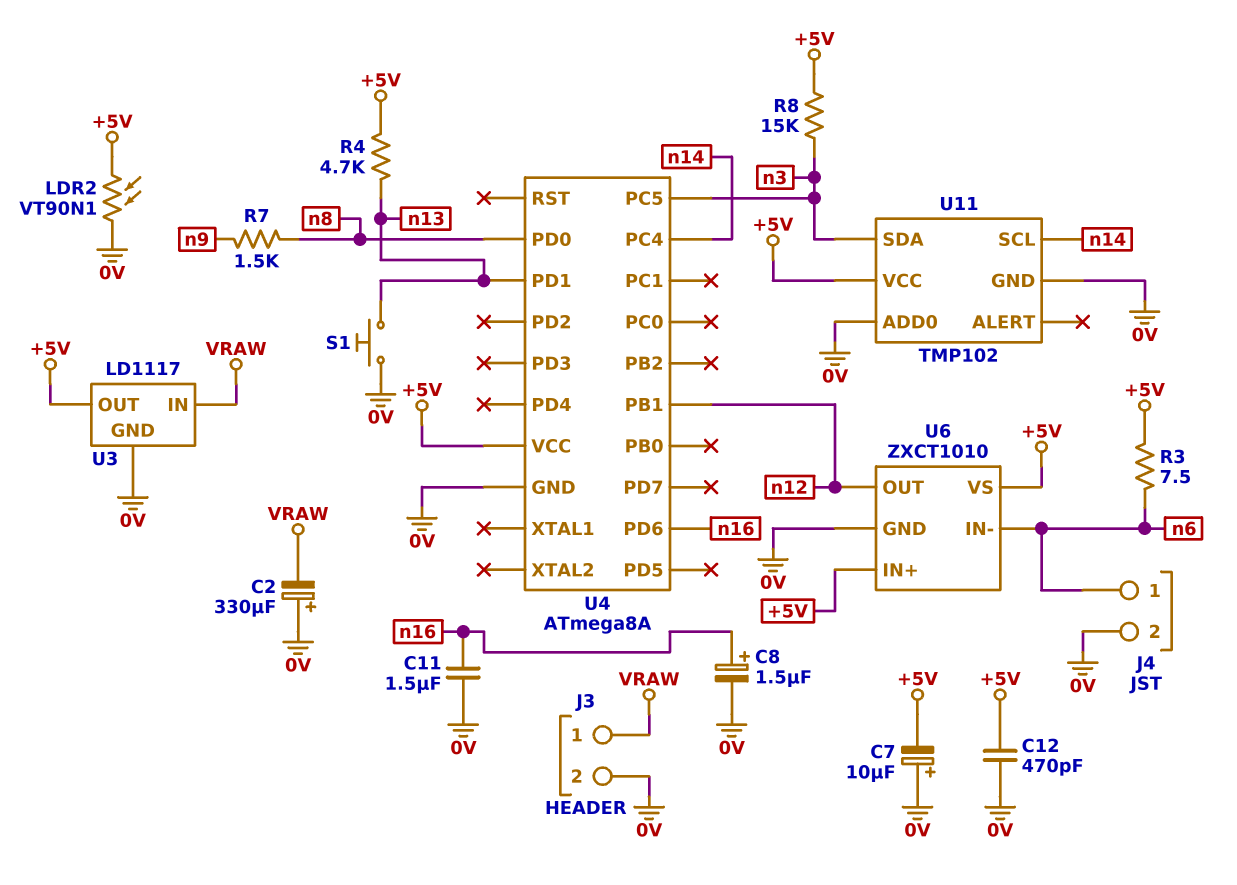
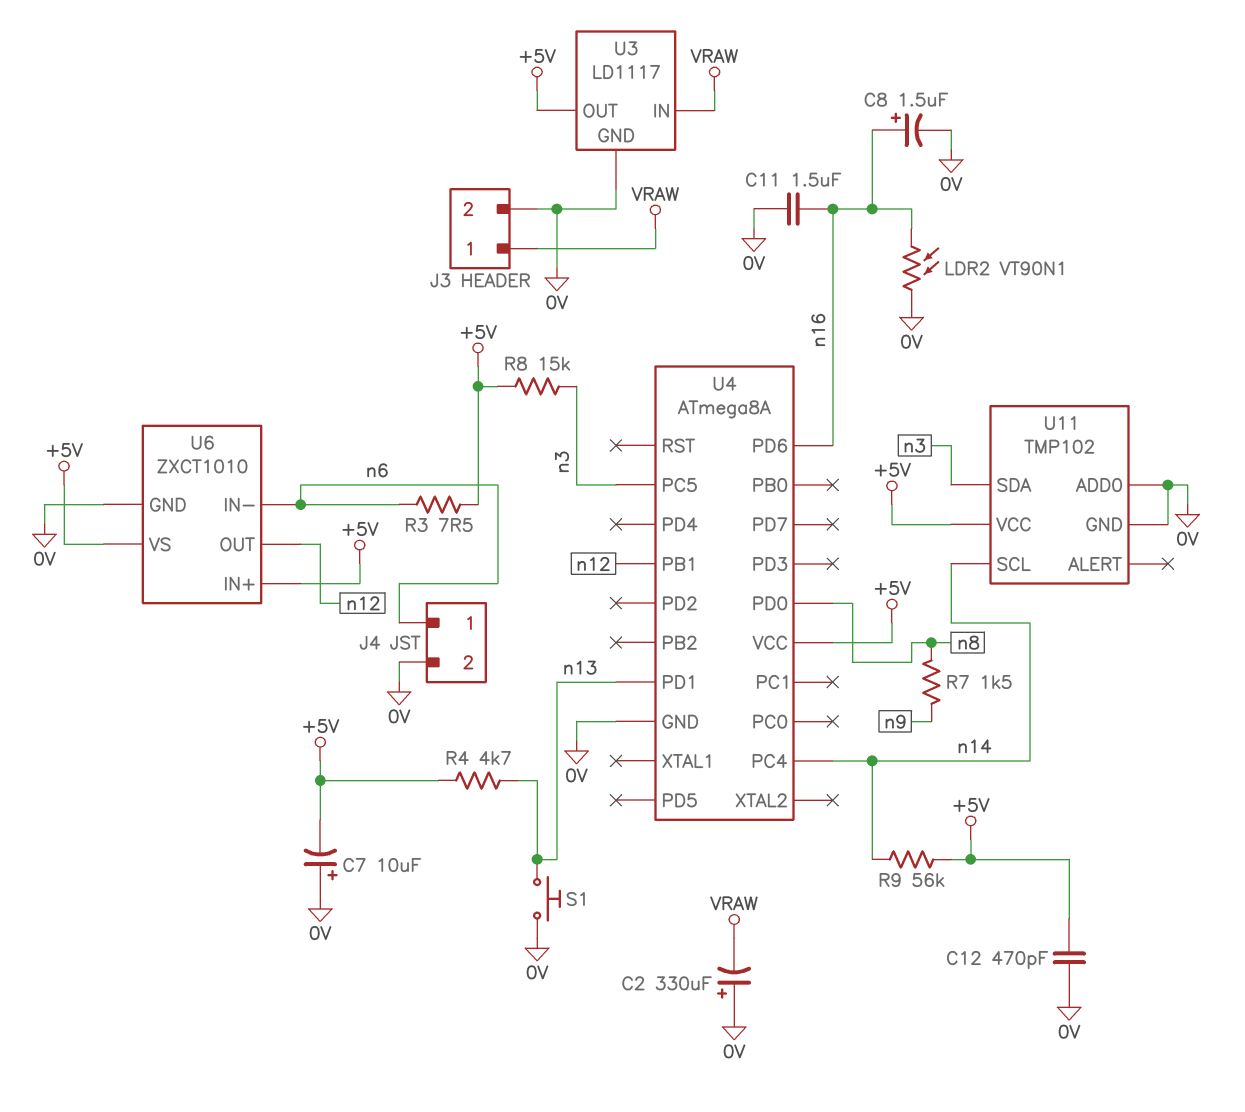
LDR2: VT90N1 (+5V, 0V) -> VT90N1 (0V, n16)
R9: none -> 56k (+5V, n14)

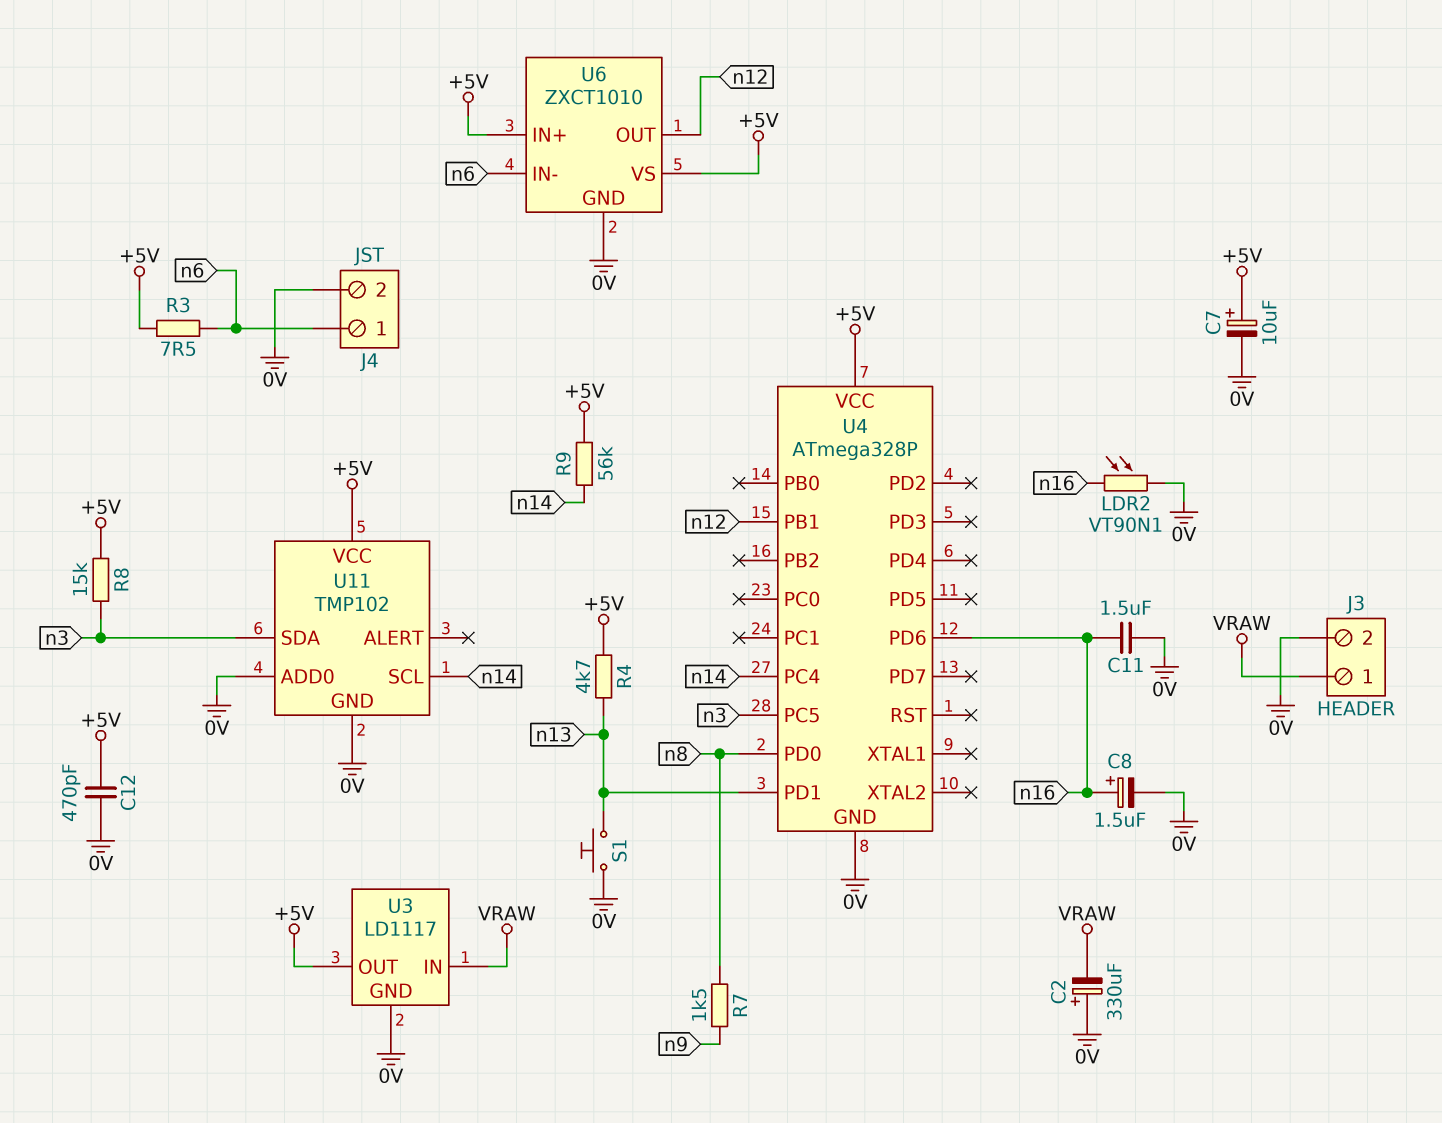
C7: 10uF (plus 0V, minus +5V) -> 10uF (plus +5V, minus 0V)
U4: ATmega8A -> ATmega328P

